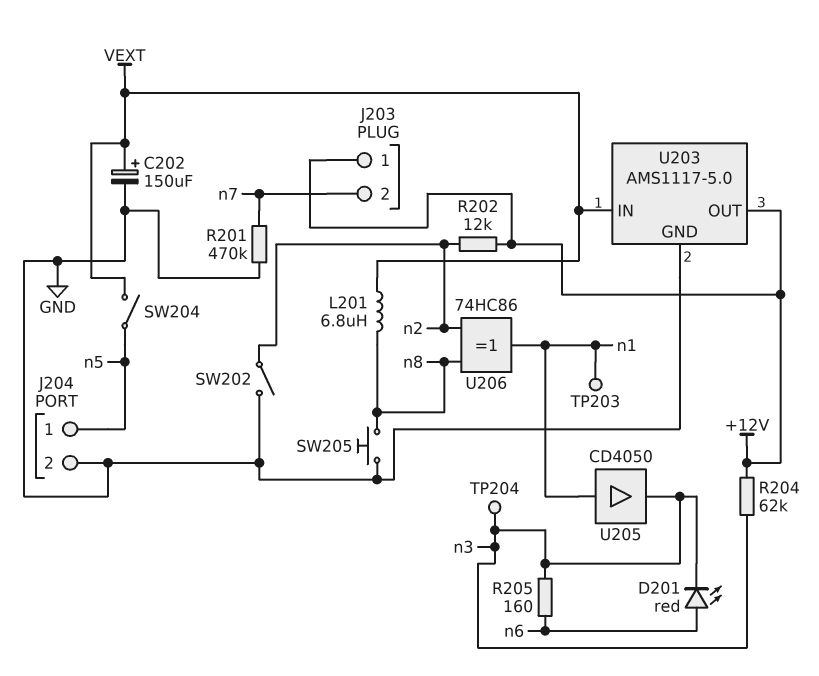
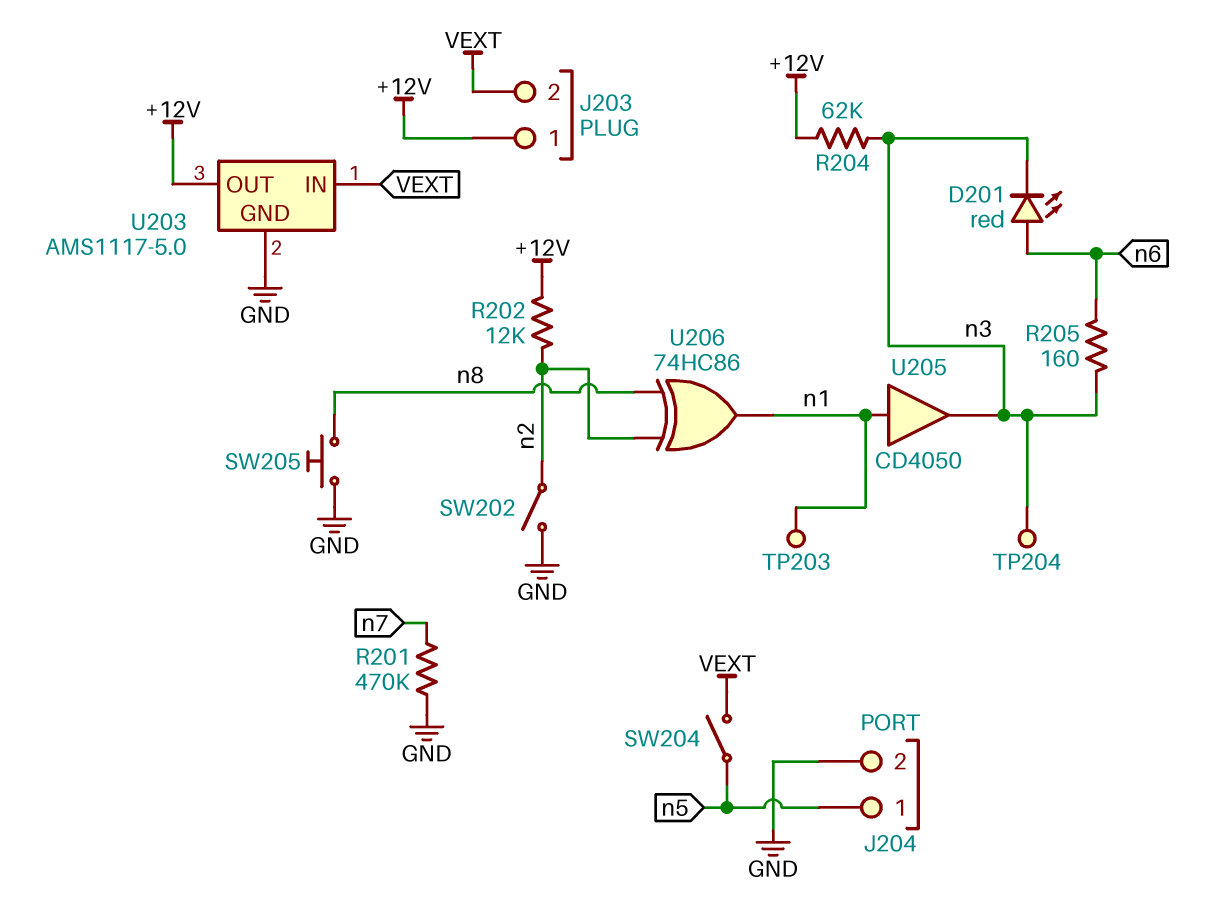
C202: 150uF (plus VEXT, minus GND) -> none
J203 pin 2: n7 -> VEXT
L201: 6.8uH (VEXT, n8) -> none

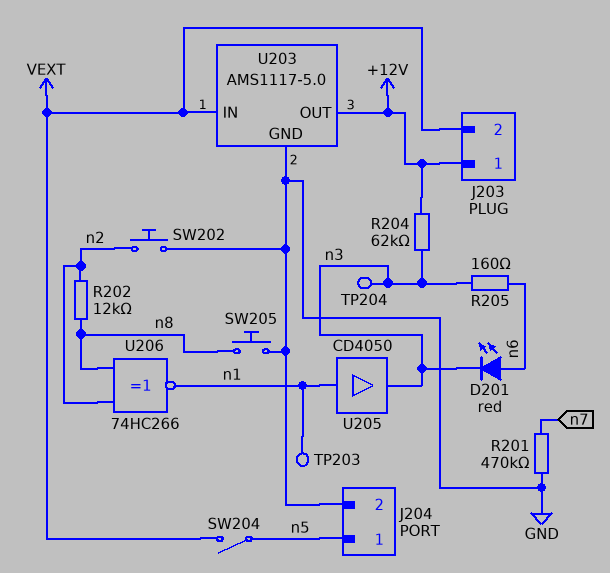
R202: 12k (+12V, n2) -> 12k (n2, n8)
SW202: switch (GND, n2) -> button (GND, n2)
U206: XOR 74HC86 (in n2, in n8, out n1) -> XNOR 74HC266 (in n2, in n8, out n1)

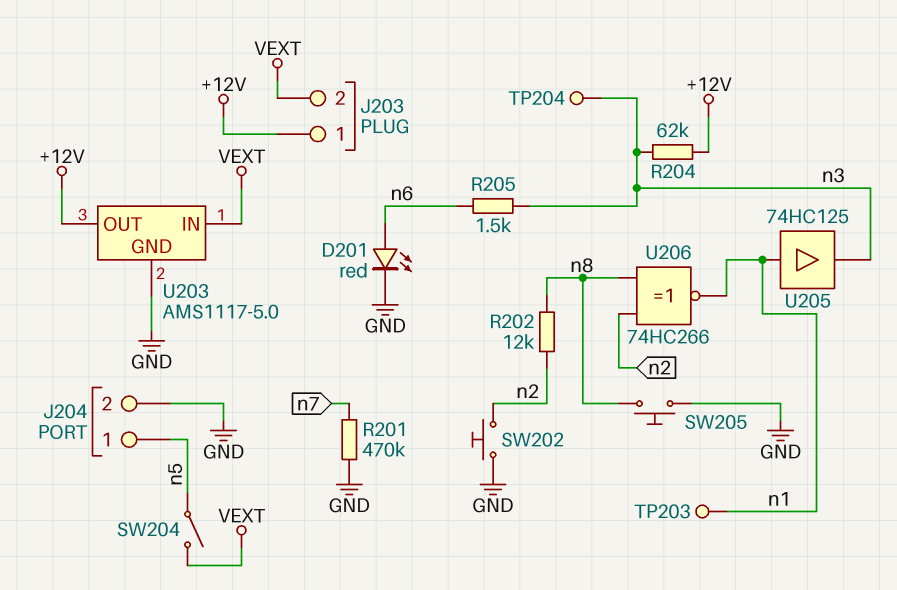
D201: LED red (A n6, K n3) -> LED red (A n6, K GND)
R205: 160 (n3, n6) -> 1.5k (n3, n6)
U205: buffer CD4050 (in n1, out n3) -> buffer 74HC125 (in n1, out n3)

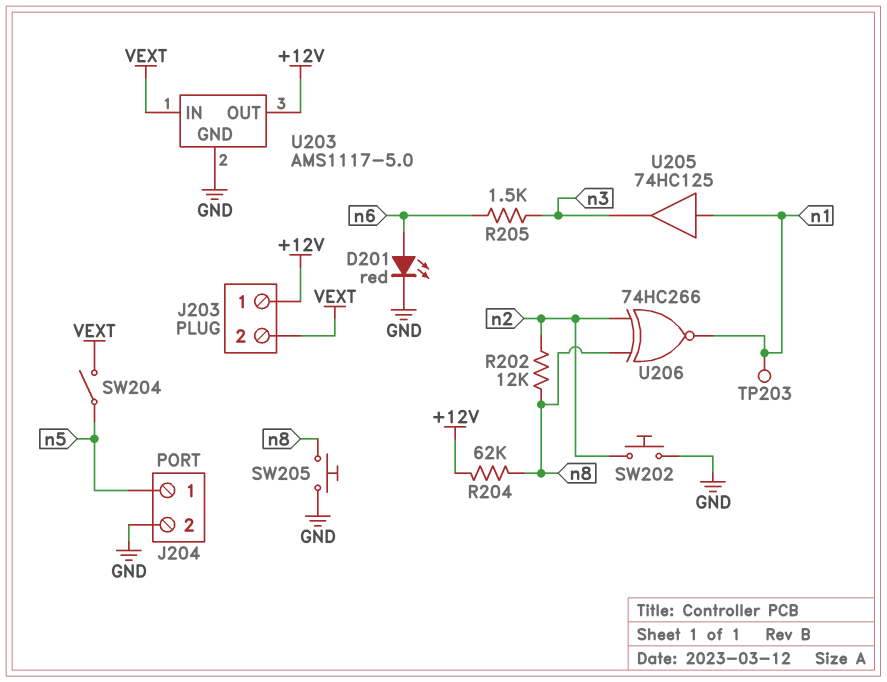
R201: 470k (GND, n7) -> none
R204: 62k (+12V, n3) -> 62k (+12V, n8)
TP204: test point (n3) -> none

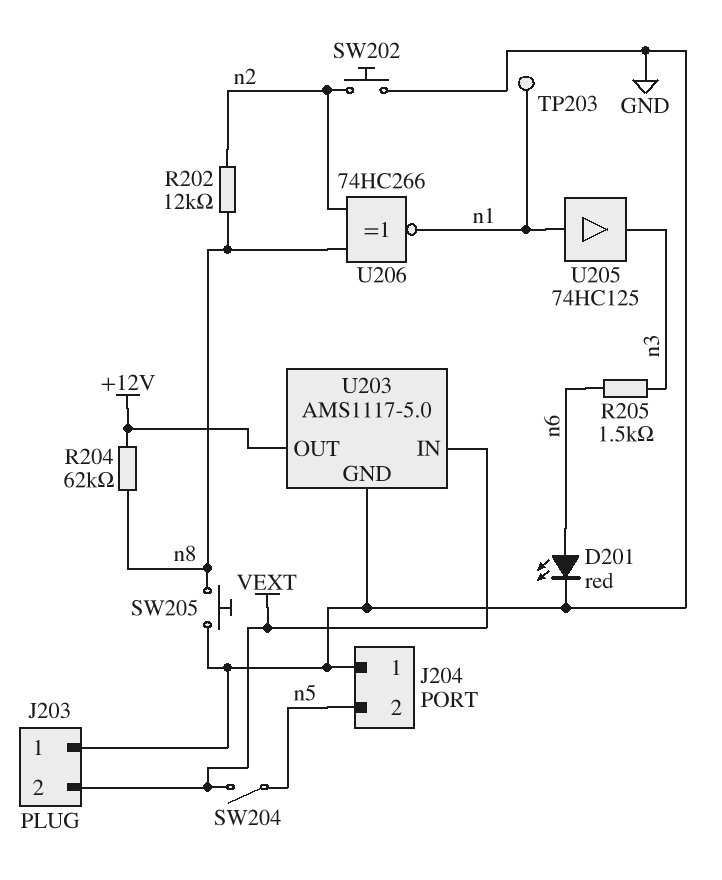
J203 pin 1: +12V -> GND
J204 pin 1: n5 -> GND
J204 pin 2: GND -> n5

